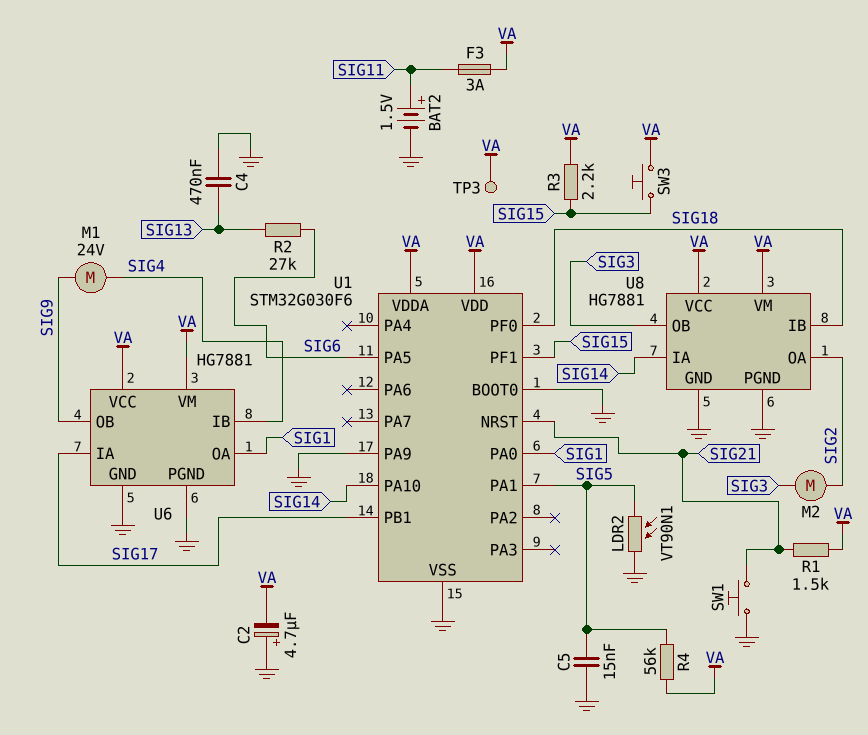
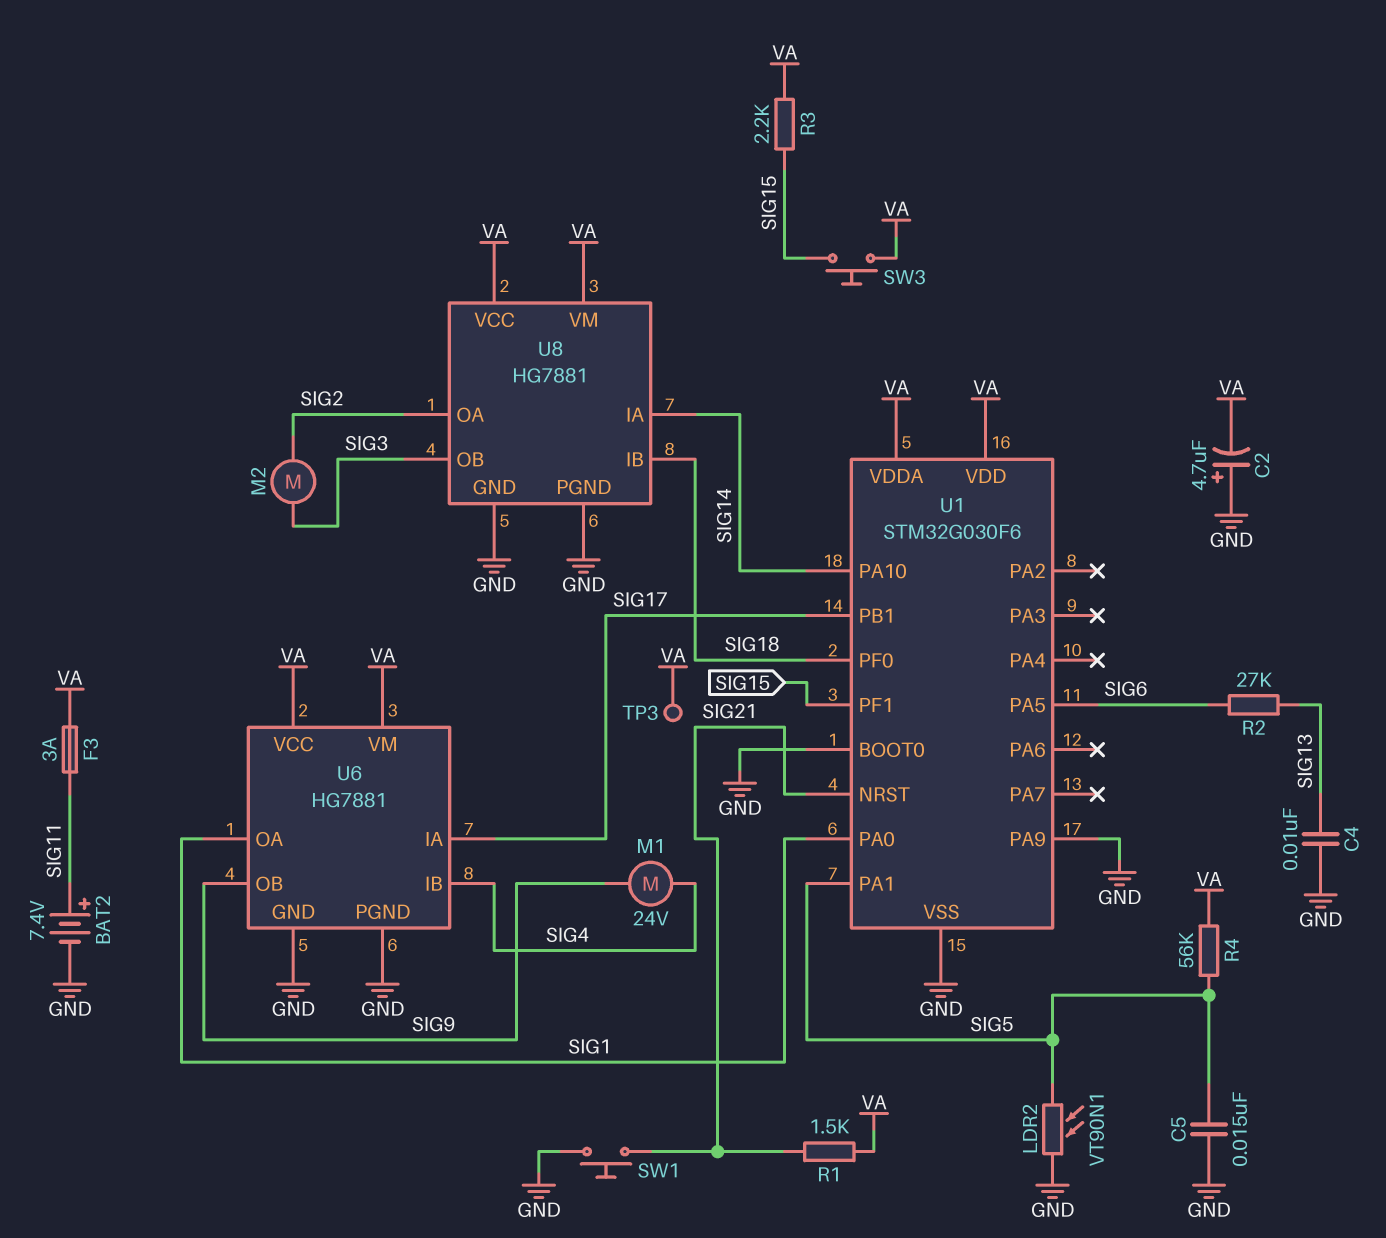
BAT2: 1.5V (plus SIG11, minus GND) -> 7.4V (plus SIG11, minus GND)
C4: 470nF (GND, SIG13) -> 10nF (GND, SIG13)

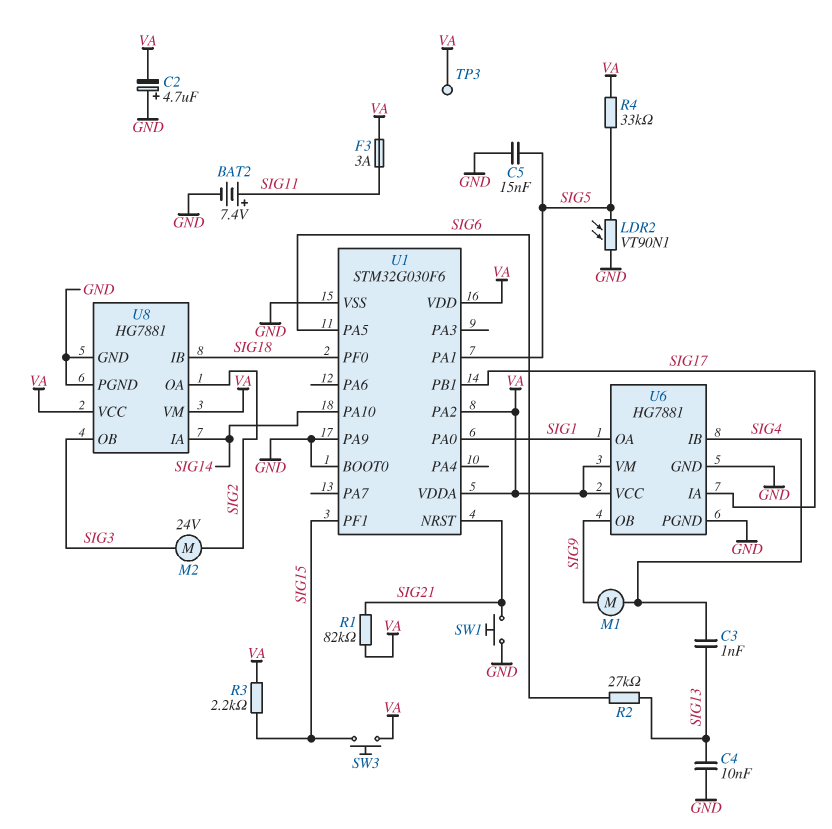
C3: none -> 1nF (SIG4, SIG13)
M1: motor 24V (SIG4, SIG9) -> motor (SIG4, SIG9)
M2: motor (SIG2, SIG3) -> motor 24V (SIG2, SIG3)
R1: 1.5k (SIG21, VA) -> 82k (SIG21, VA)
R4: 56k (SIG5, VA) -> 33k (SIG5, VA)
U1 pin PA2: none -> VA

